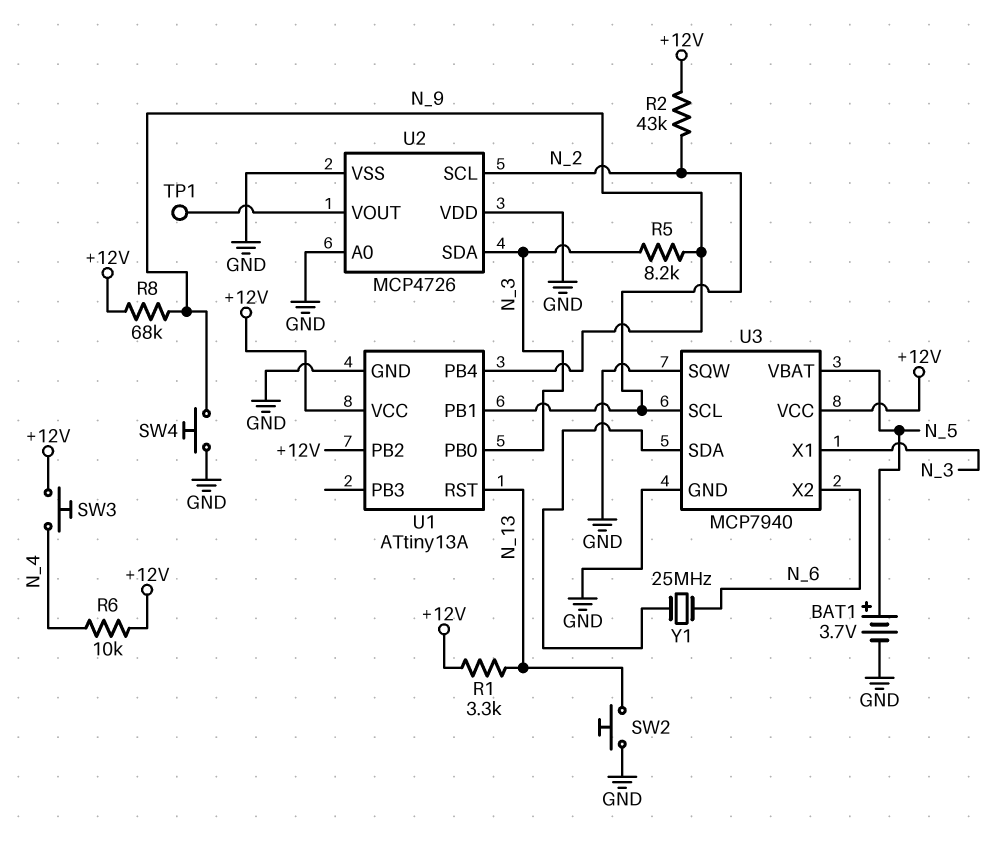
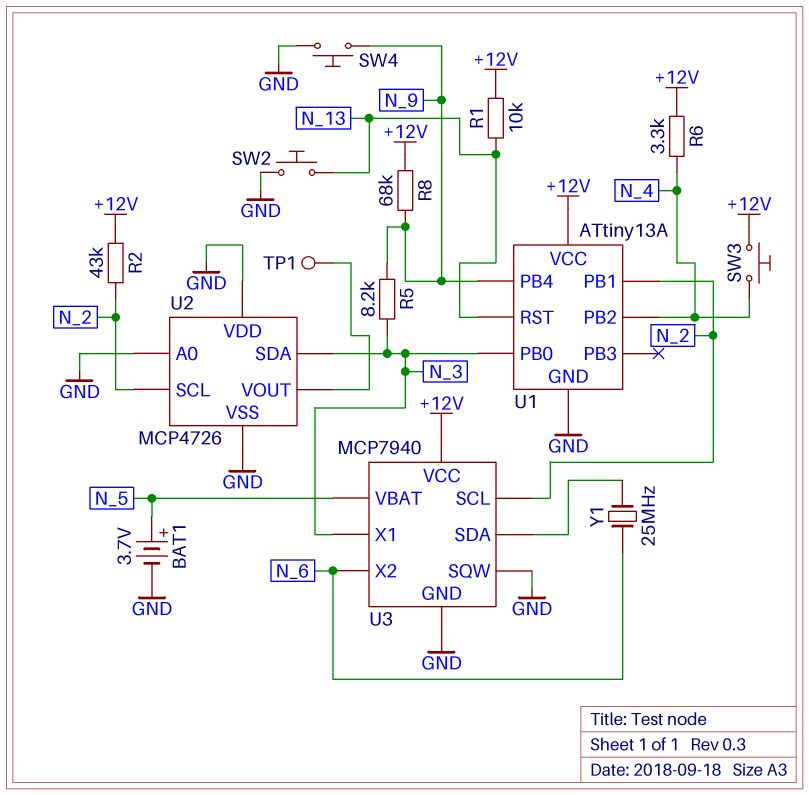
R1: 3.3k (+12V, N_13) -> 10k (+12V, N_13)
R6: 10k (+12V, N_4) -> 3.3k (+12V, N_4)
U1 pin PB2: +12V -> N_4

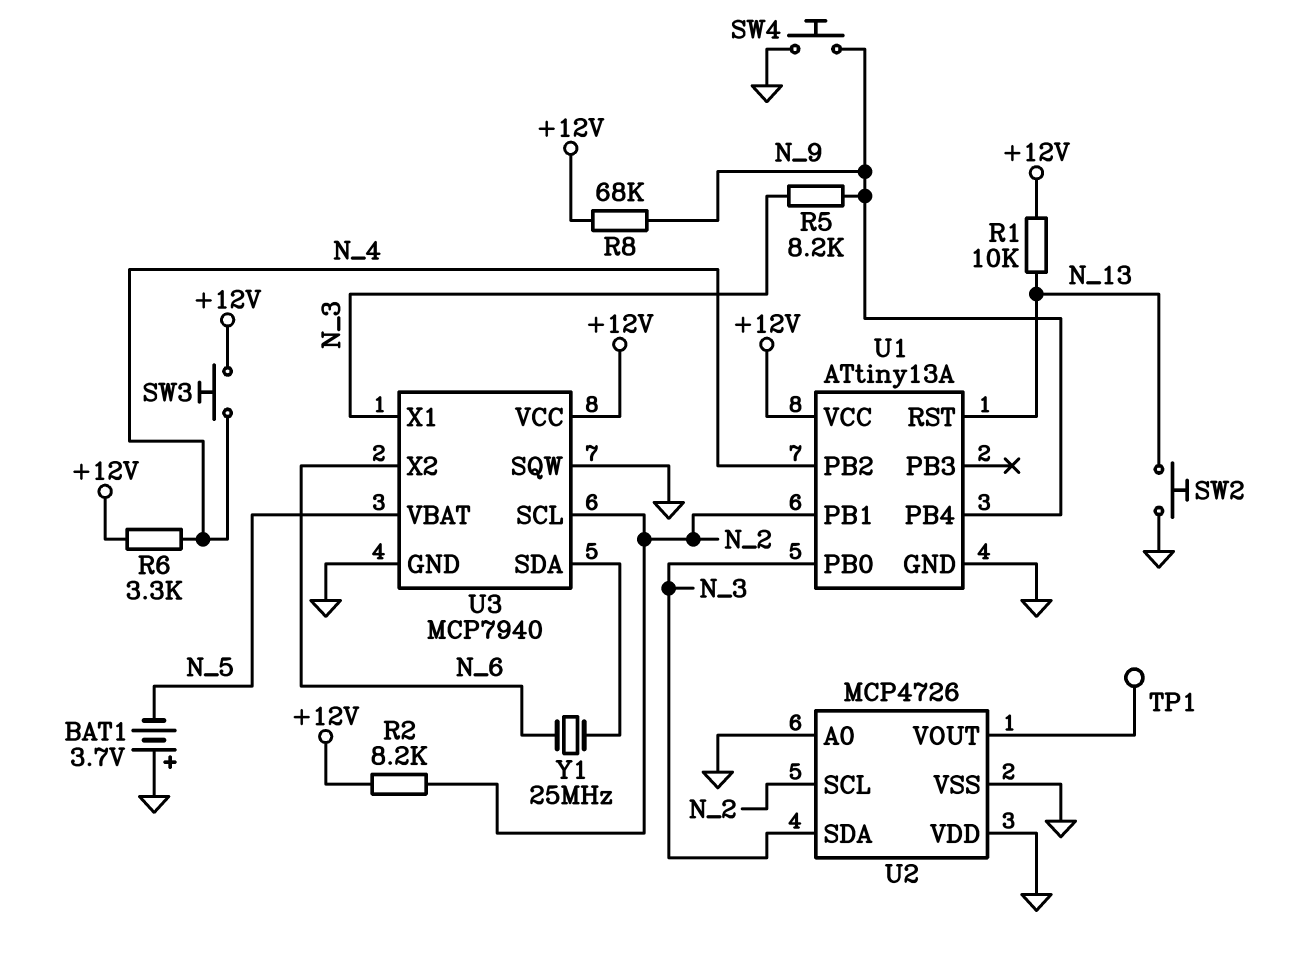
BAT1: 3.7V (plus N_5, minus GND) -> 3.7V (plus GND, minus N_5)
R2: 43k (+12V, N_2) -> 8.2k (+12V, N_2)

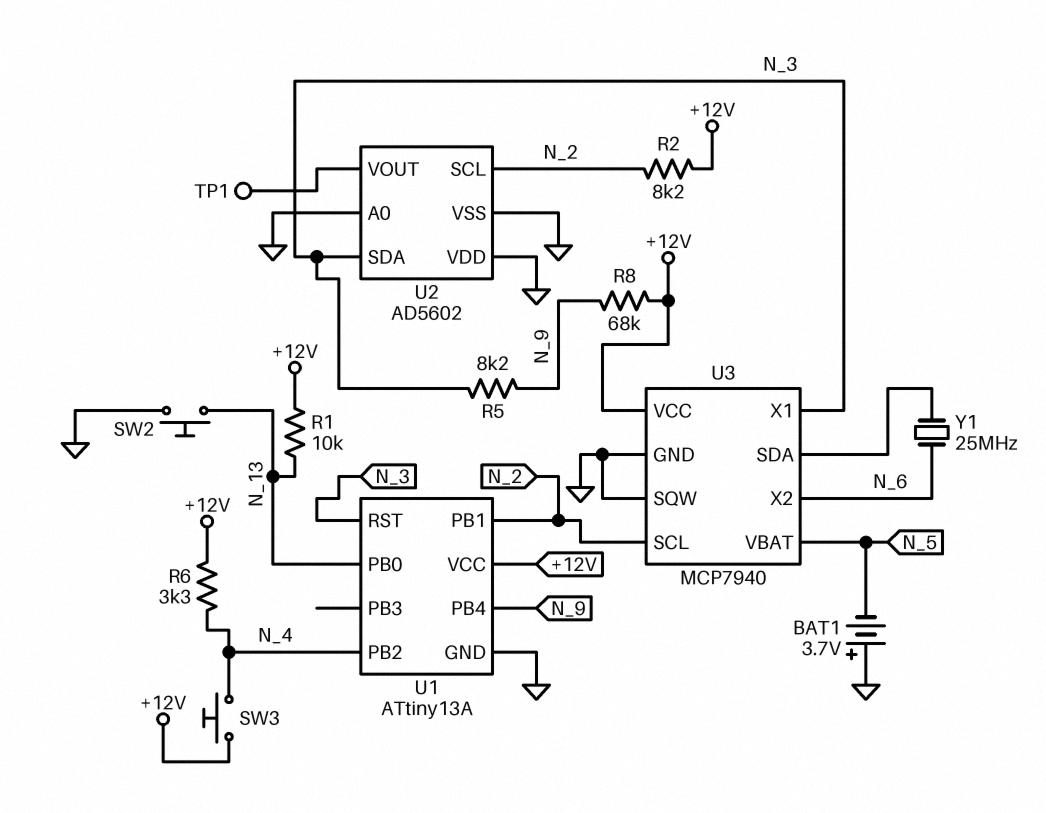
SW4: button (GND, N_9) -> none
U1 pin PB0: N_3 -> N_13
U1 pin RST: N_13 -> N_3
U2: MCP4726 -> AD5602

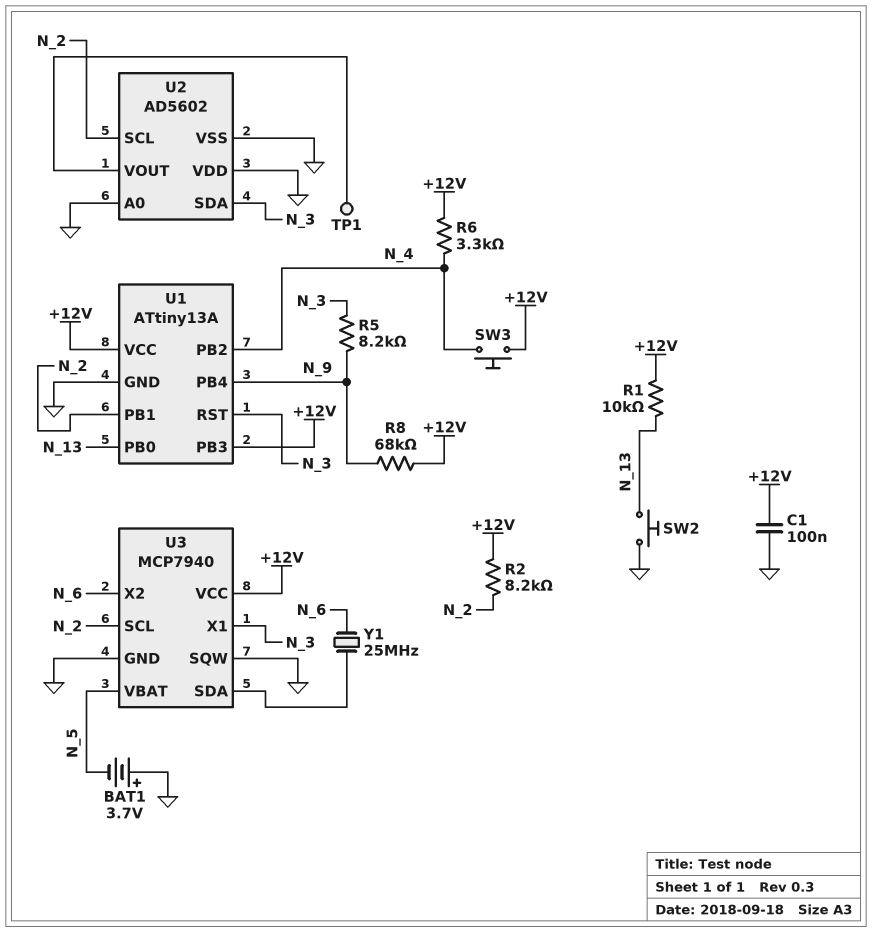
C1: none -> 100nF (+12V, GND)
U1 pin PB3: none -> +12V

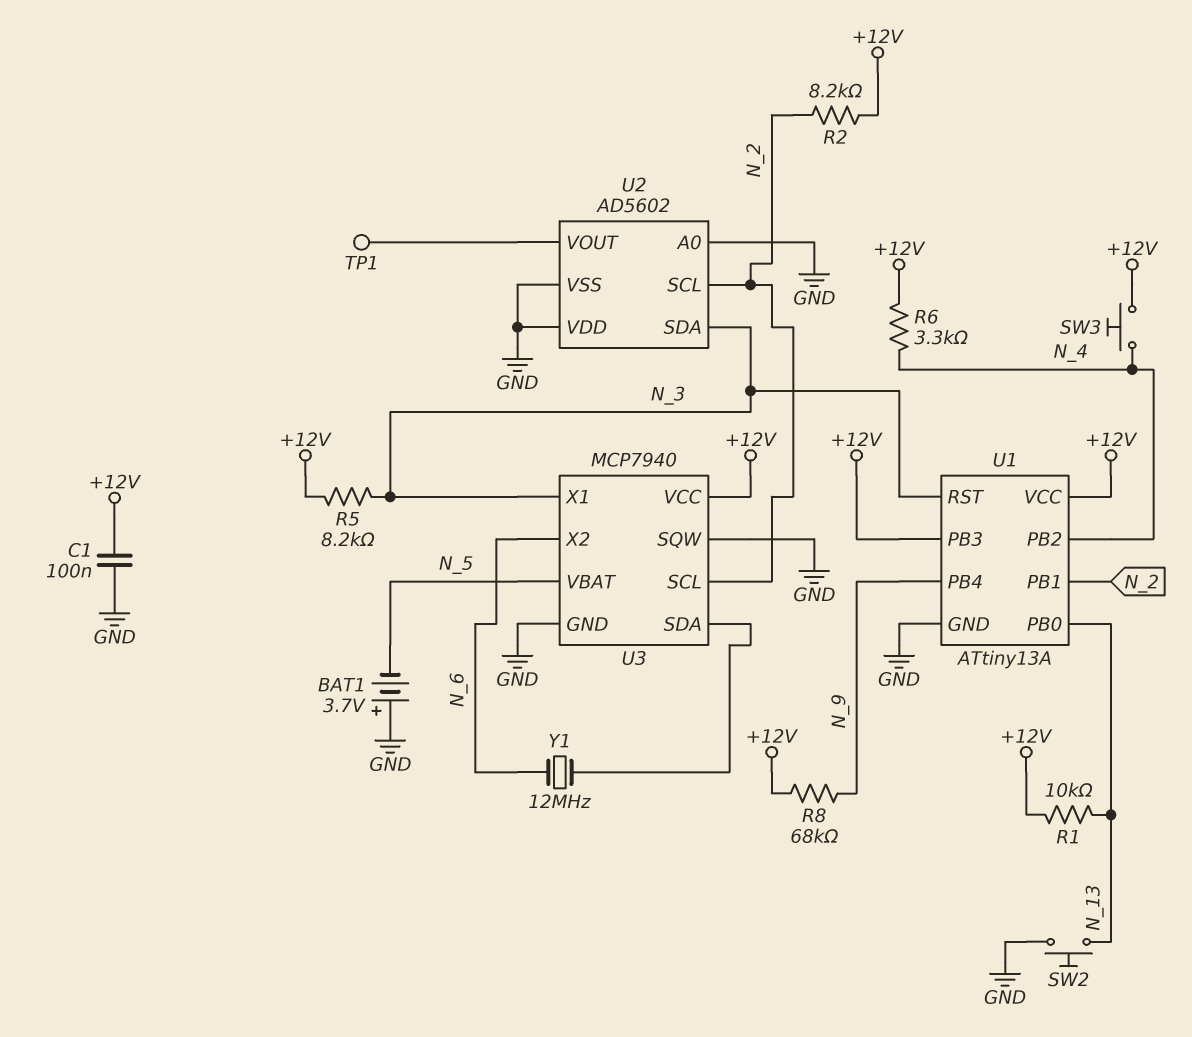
R5: 8.2k (N_3, N_9) -> 8.2k (+12V, N_3)
Y1: 25MHz (N_6, U3/SDA) -> 12MHz (N_6, U3/SDA)

